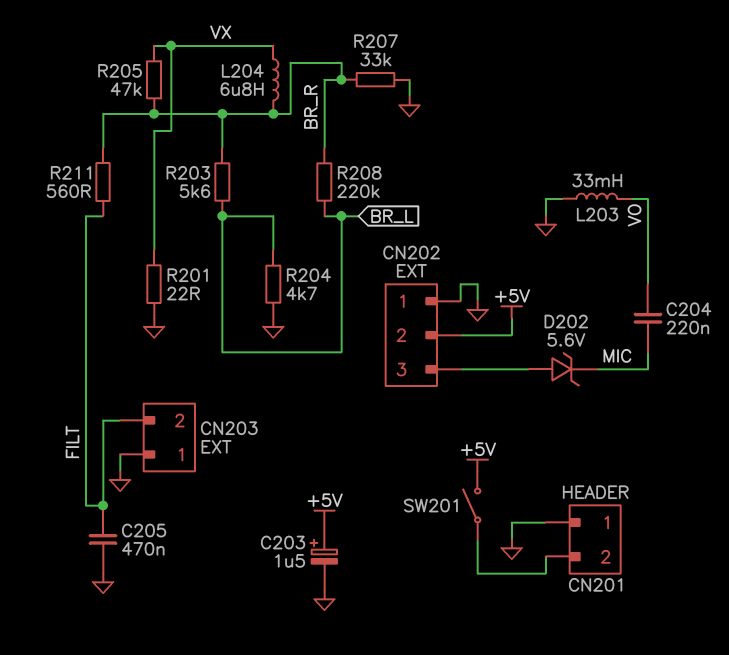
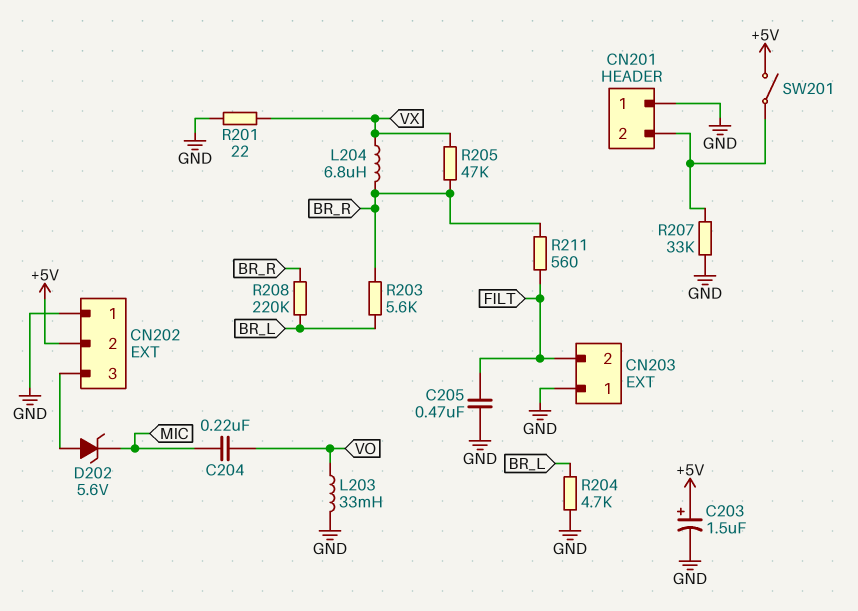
R207: 33k (BR_R, GND) -> 33k (CN201/2, GND)

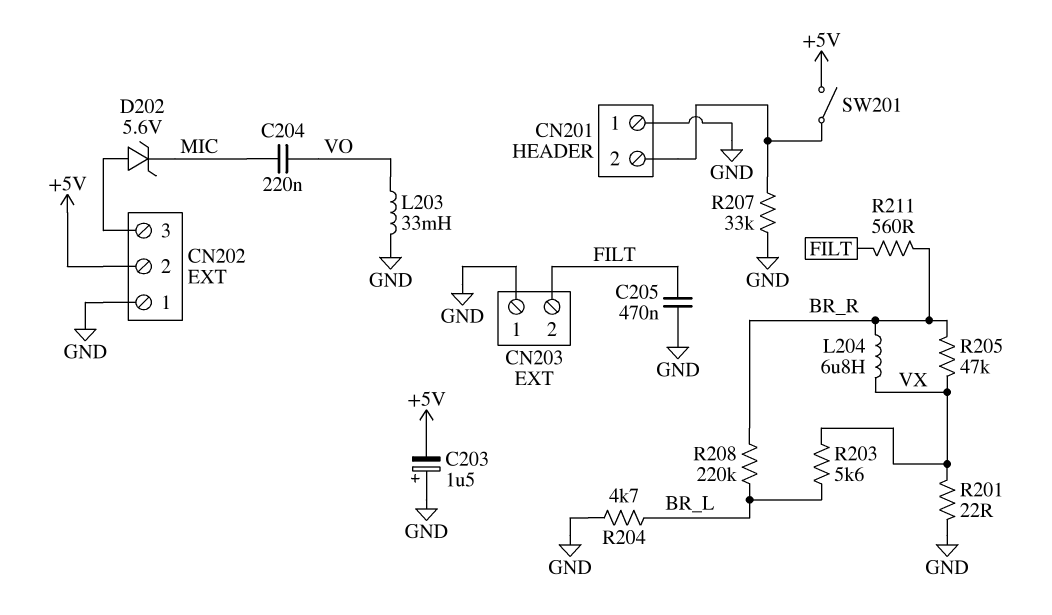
C203: 1.5uF (plus +5V, minus GND) -> 1.5uF (plus GND, minus +5V)
R203: 5.6k (BR_L, BR_R) -> 5.6k (BR_L, VX)

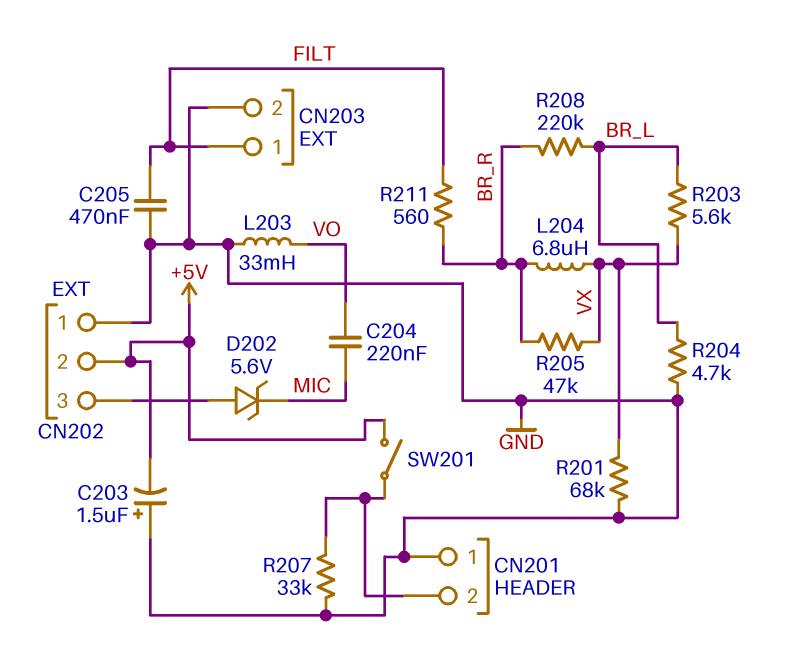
CN203 pin 1: GND -> FILT
CN203 pin 2: FILT -> GND
R201: 22 (GND, VX) -> 68k (GND, VX)

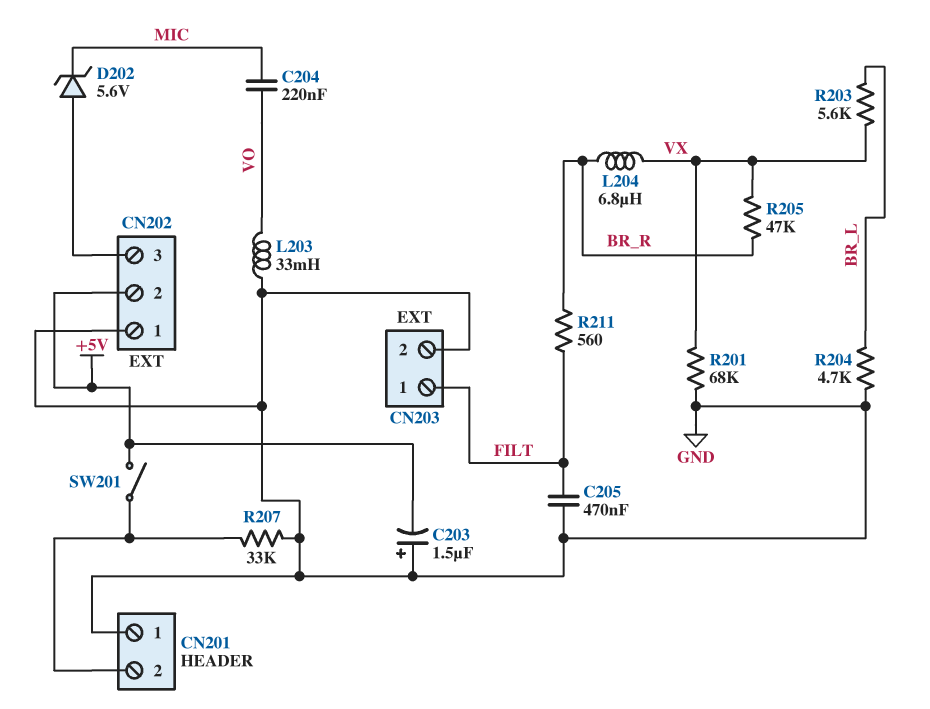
R208: 220k (BR_L, BR_R) -> none

